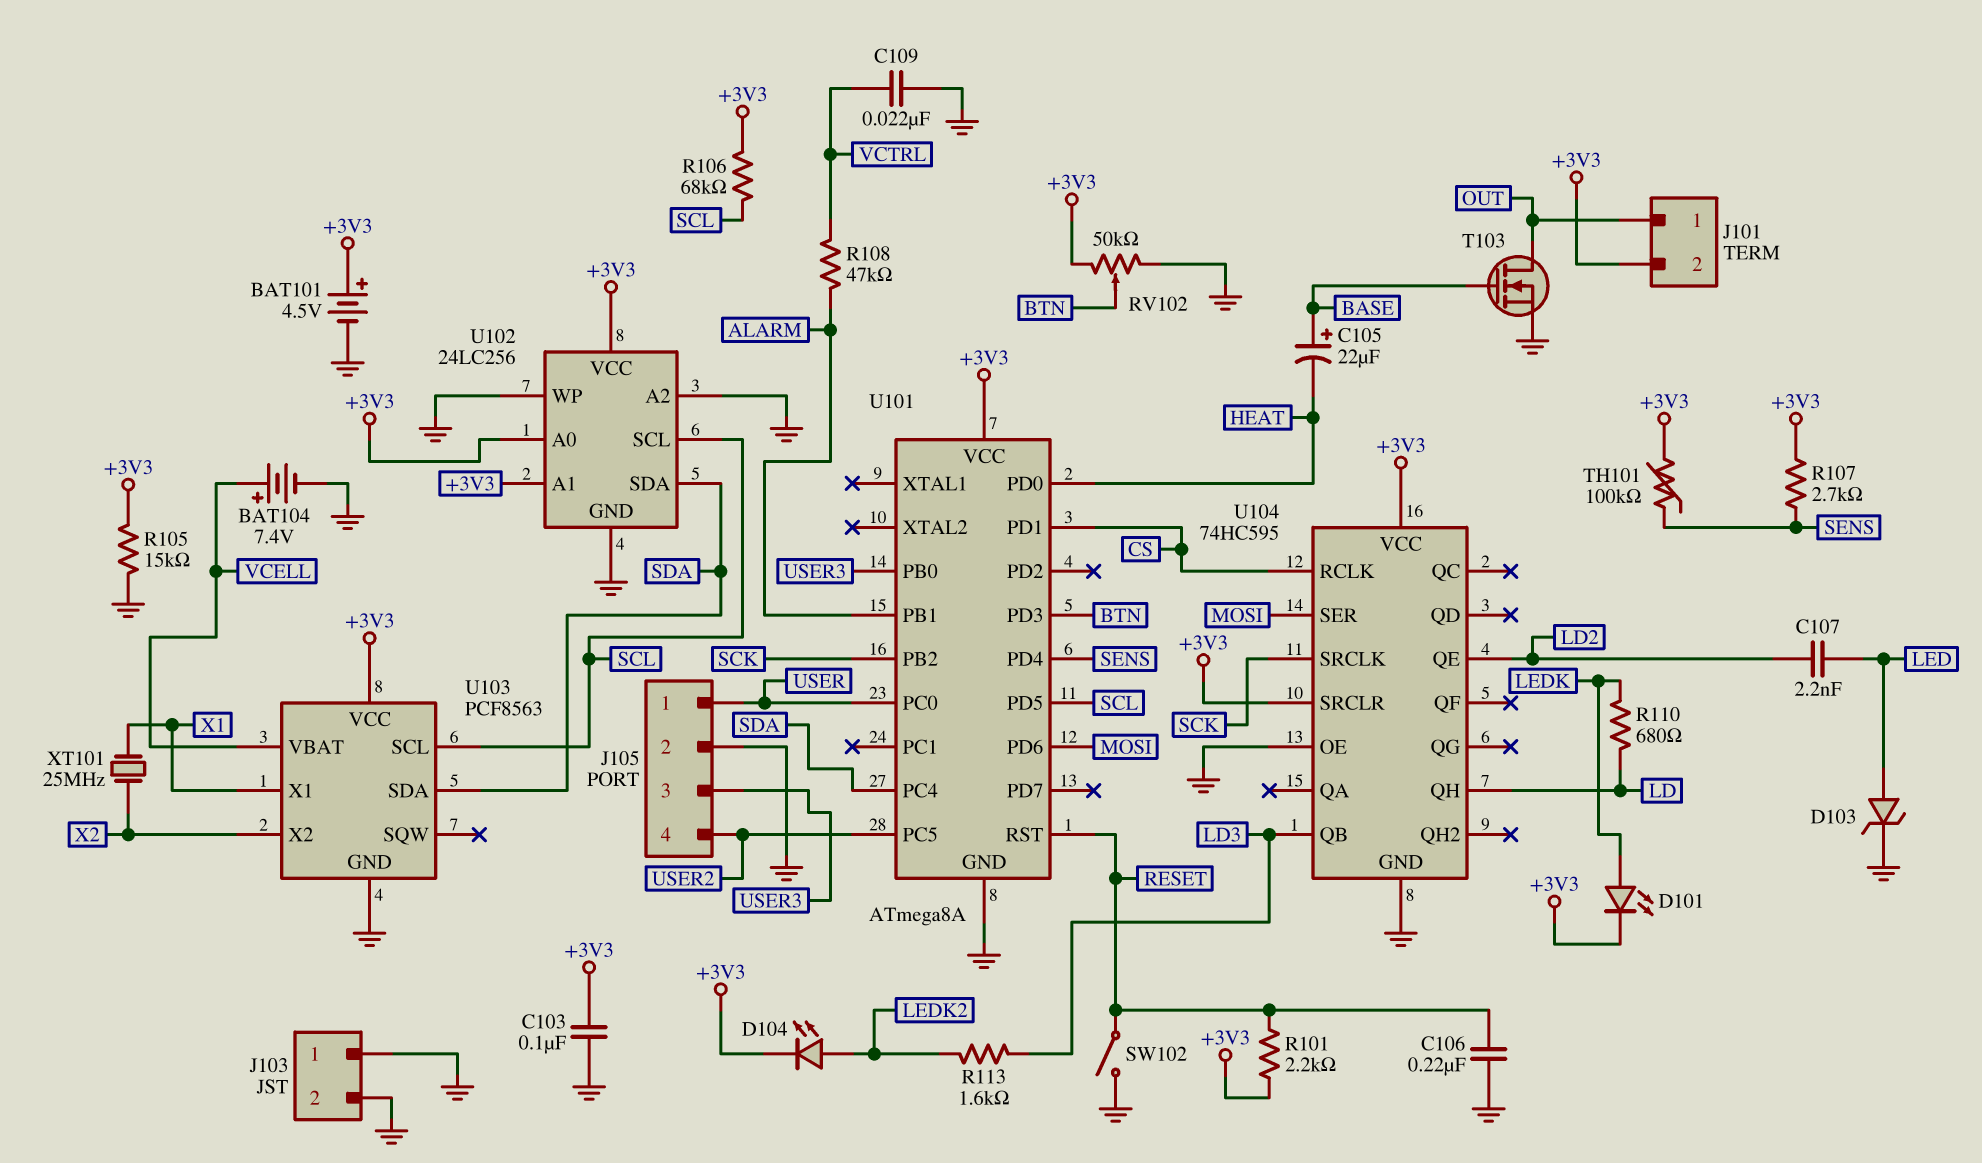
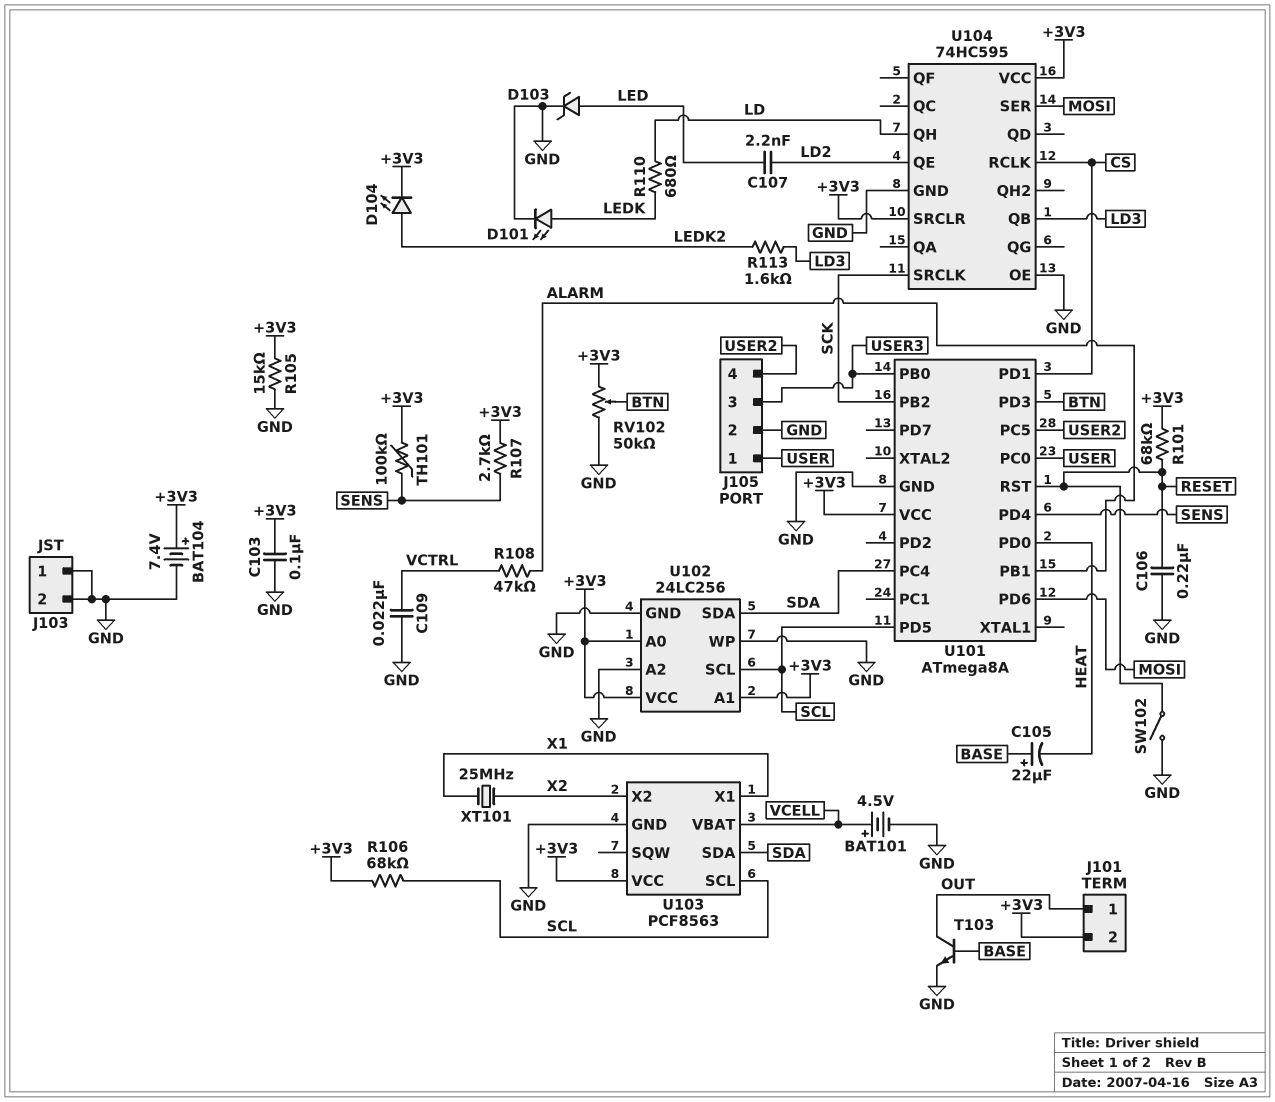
BAT101: 4.5V (plus +3V3, minus GND) -> 4.5V (plus VCELL, minus GND)
BAT104: 7.4V (plus VCELL, minus GND) -> 7.4V (plus +3V3, minus GND)
D101: LED (A LEDK, K +3V3) -> LED (A LEDK, K GND)
R101: 2.2k (+3V3, RESET) -> 68k (+3V3, RESET)
T103: NMOS (G BASE, D OUT, S GND) -> NPN (B BASE, C OUT, E GND)

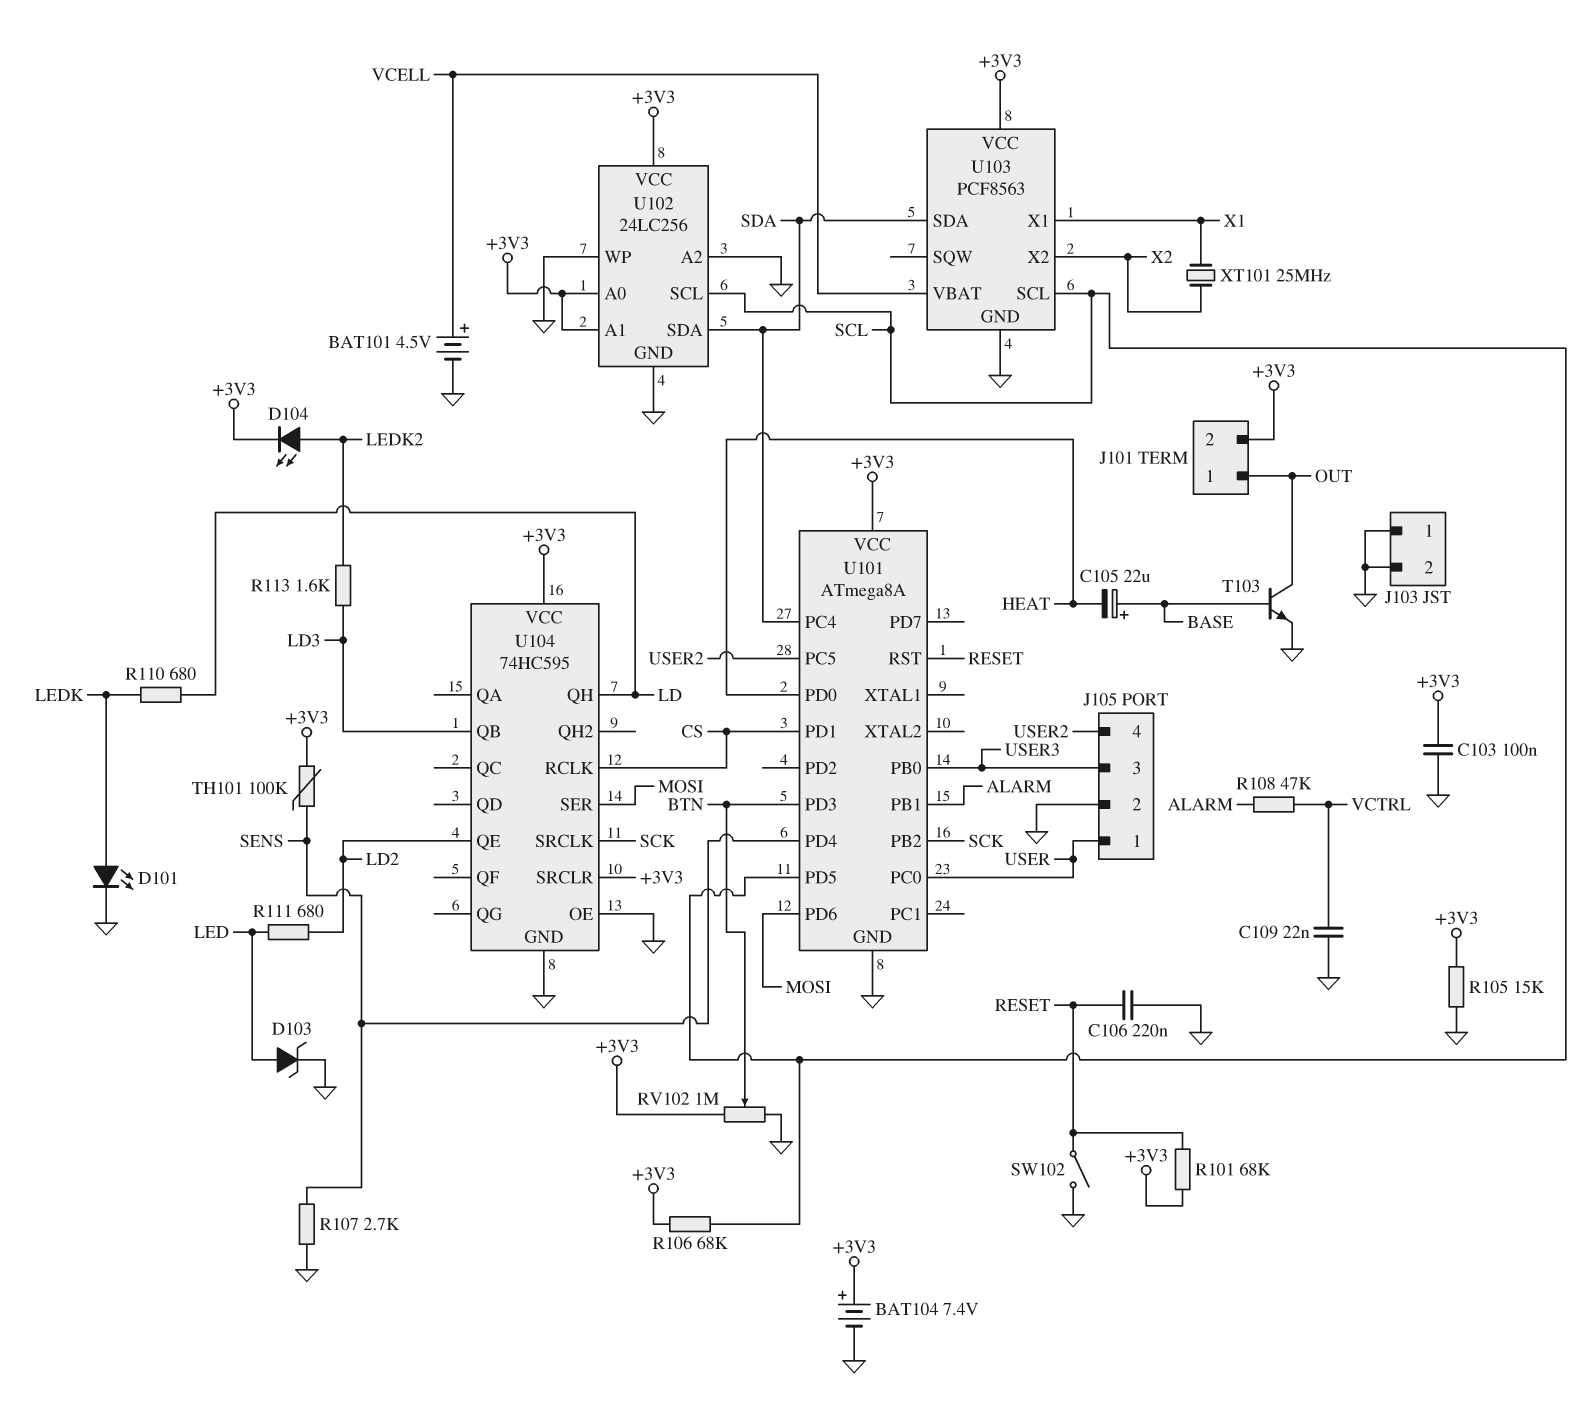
C107: 2.2nF (LD2, LED) -> none
R107: 2.7k (+3V3, SENS) -> 2.7k (GND, SENS)
R111: none -> 680 (LD2, LED)
RV102: 50k (+3V3, GND, wiper BTN) -> 1M (+3V3, GND, wiper BTN)

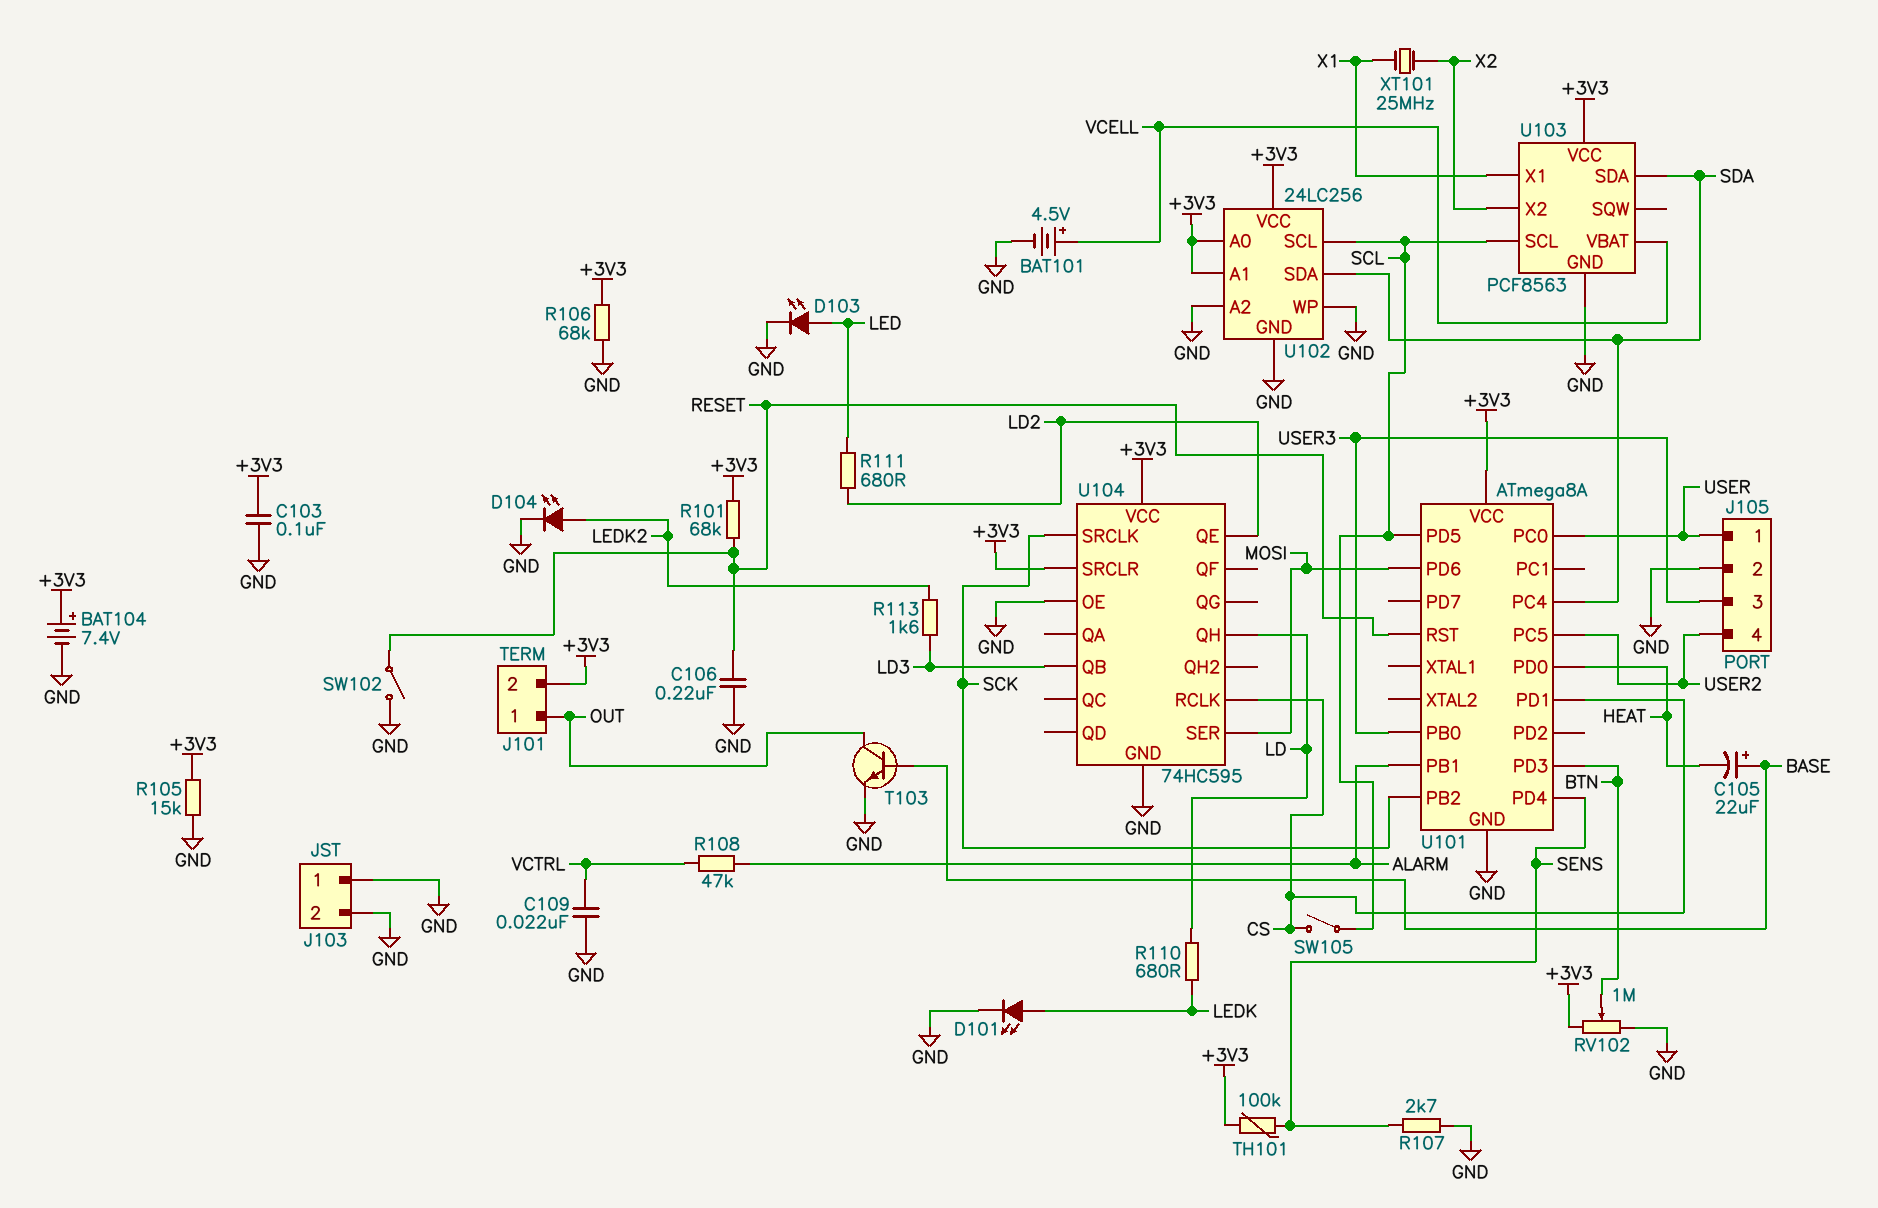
D103: zener (A LED, K GND) -> LED (A LED, K GND)
D104: LED (A LEDK2, K +3V3) -> LED (A LEDK2, K GND)
R106: 68k (+3V3, SCL) -> 68k (+3V3, GND)
SW105: none -> switch (CS, SCL)

